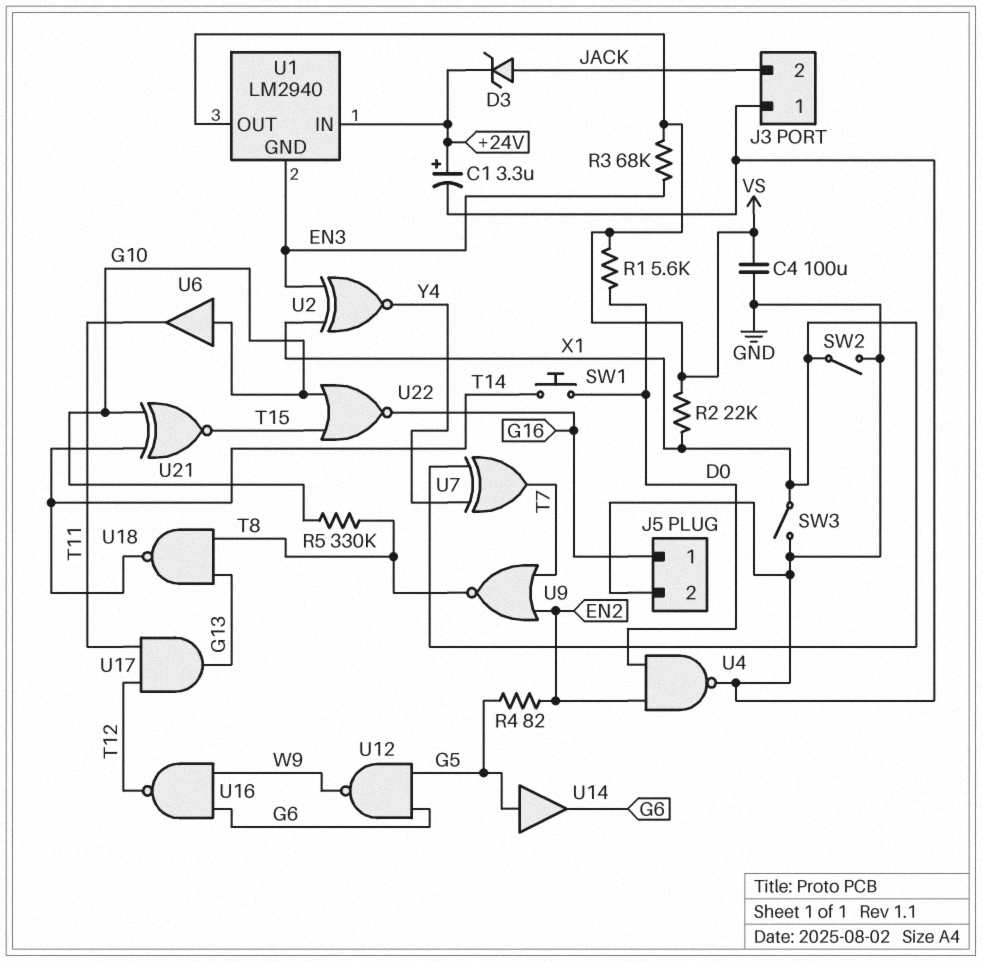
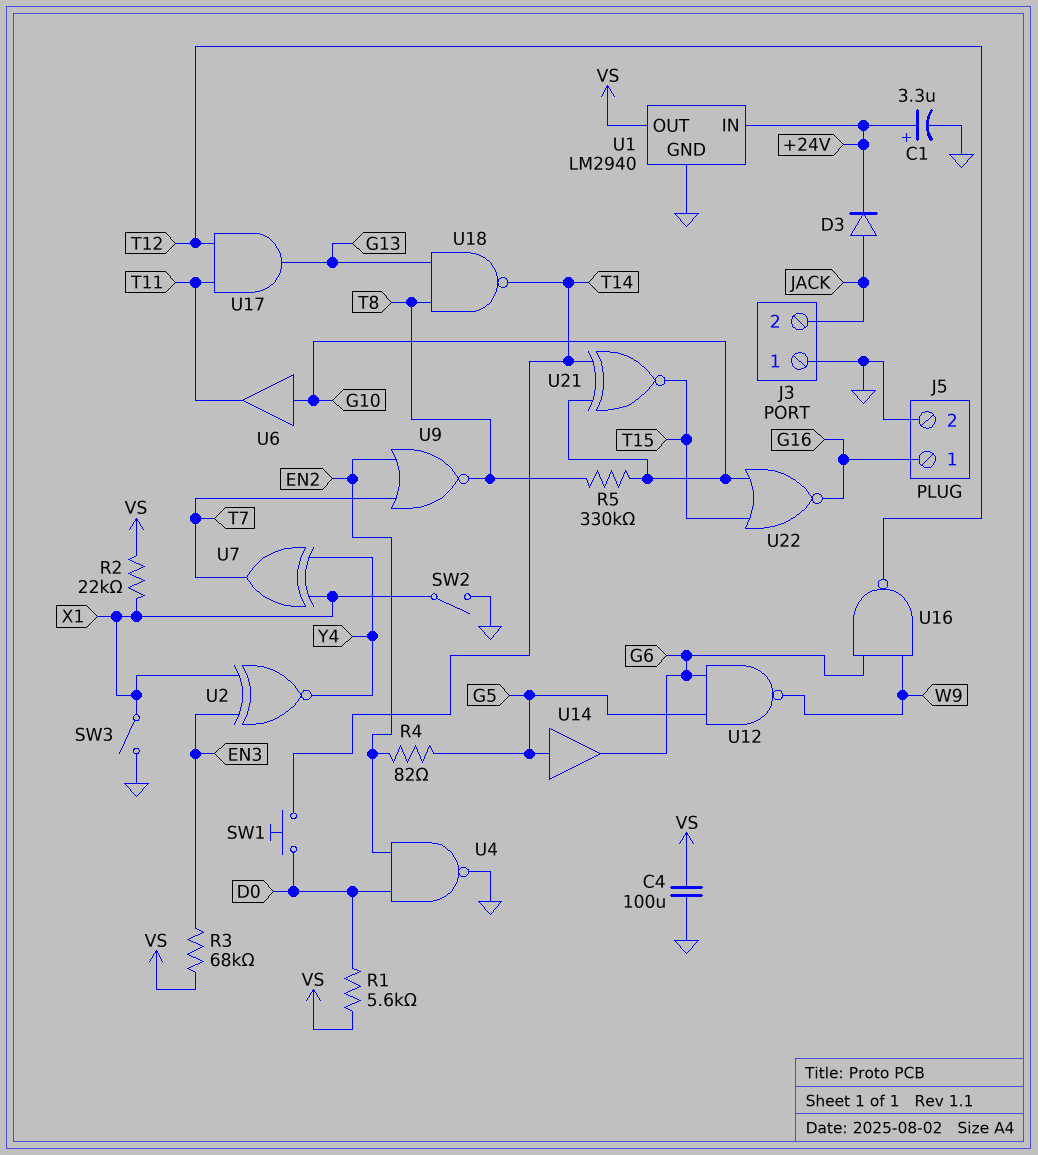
D3: zener (A JACK, K +24V) -> diode (A JACK, K +24V)
U1 pin GND: EN3 -> GND

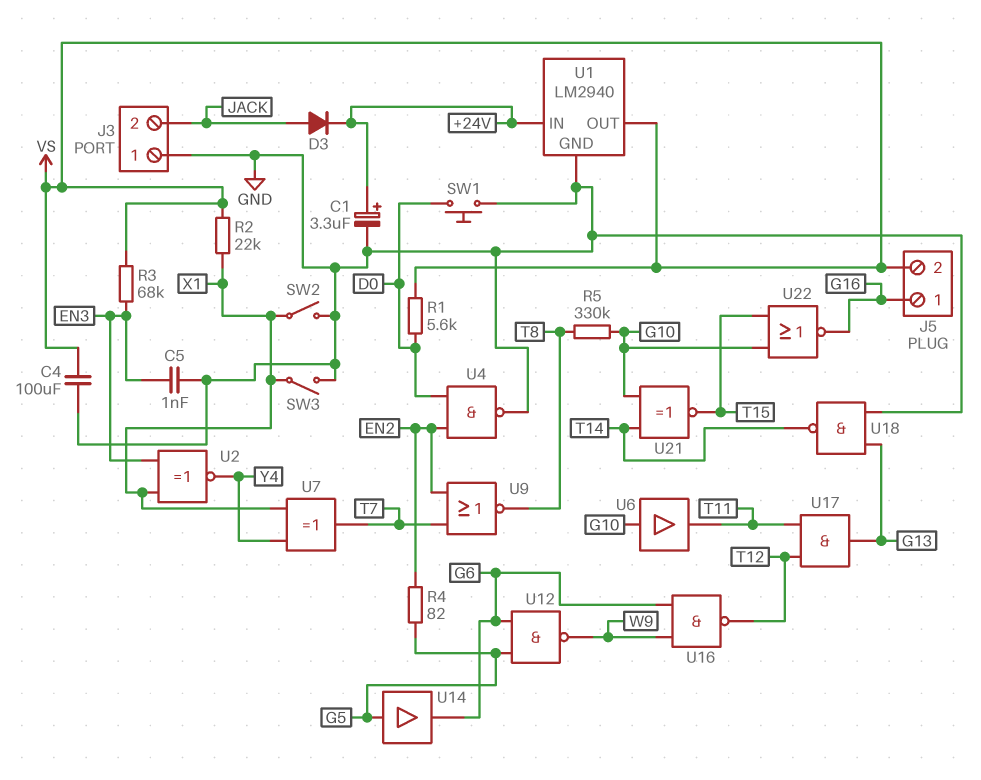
C5: none -> 1nF (EN3, GND)
J5 pin 2: GND -> VS
SW1: button (D0, T14) -> button (D0, GND)
U18: NAND (in G13, in T8, out T14) -> NAND (in G13, in GND, out T14)

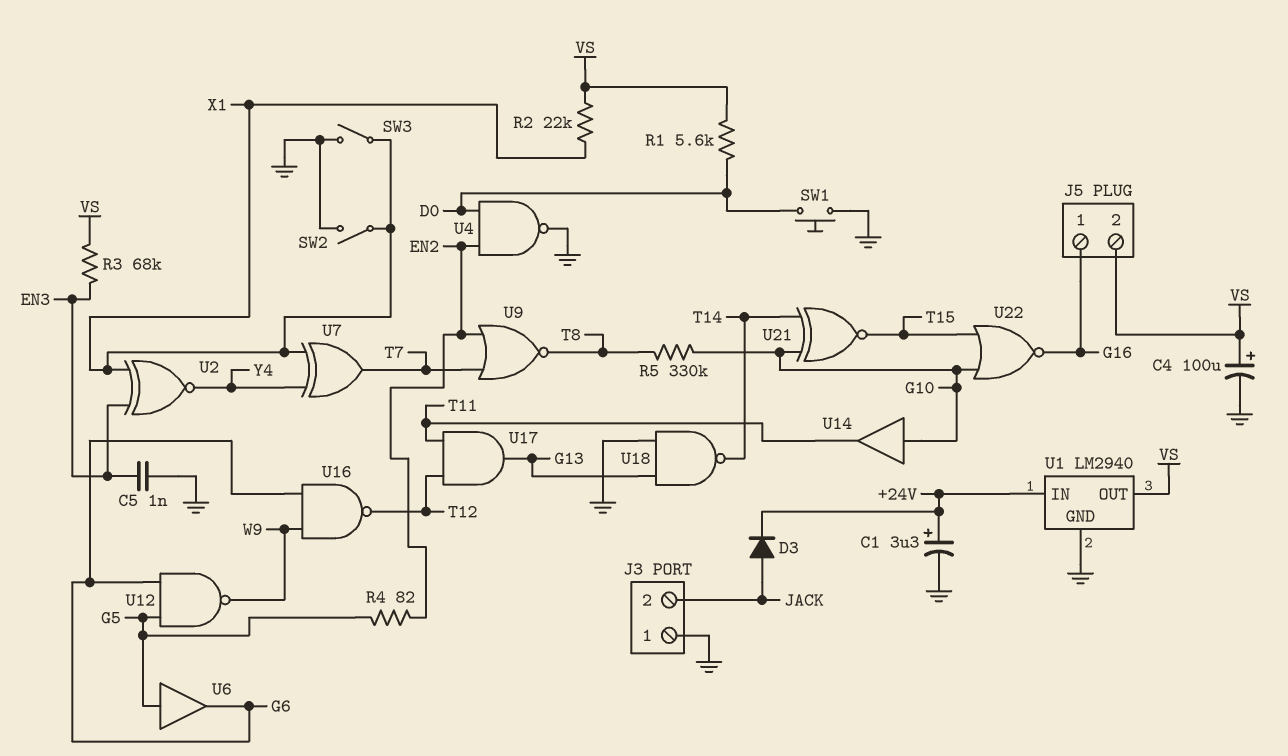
C4: 100uF (GND, VS) -> 100uF (plus VS, minus GND)
U6: buffer (in G10, out T11) -> buffer (in G5, out G6)
U14: buffer (in G5, out G6) -> buffer (in G10, out T11)

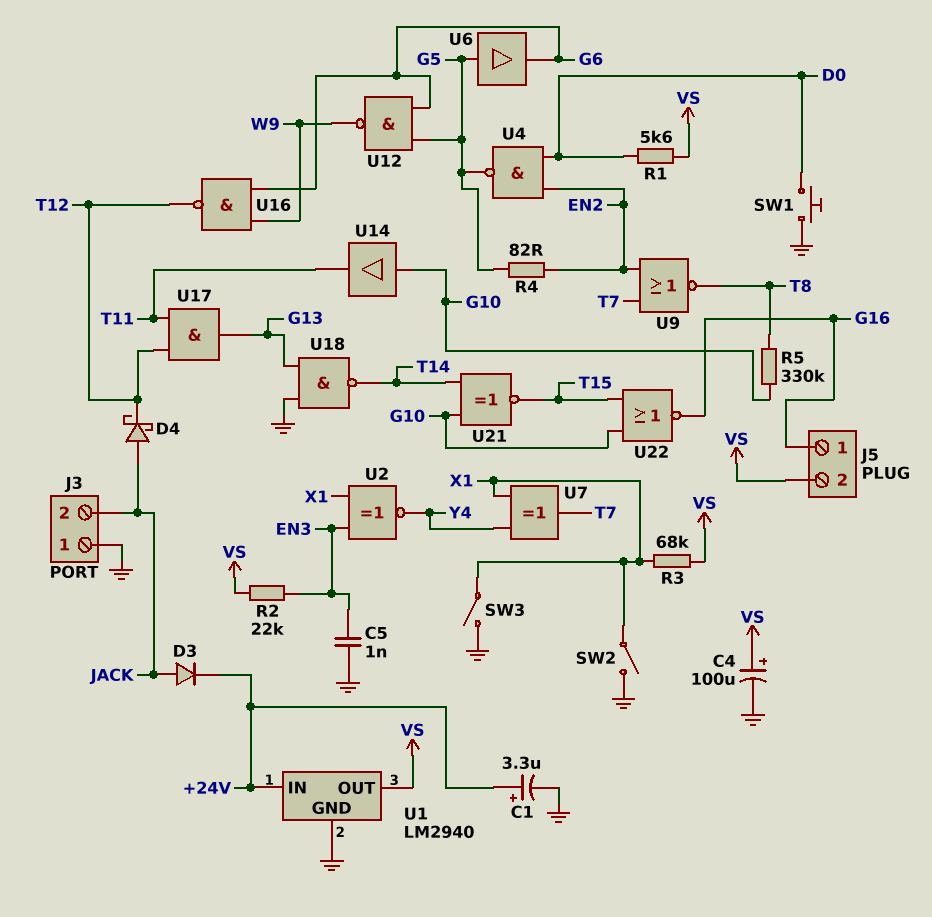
D4: none -> schottky (A JACK, K T12)
R2: 22k (VS, X1) -> 22k (EN3, VS)
R3: 68k (EN3, VS) -> 68k (VS, X1)
U4: NAND (in D0, in EN2, out GND) -> NAND (in D0, in EN2, out G5)

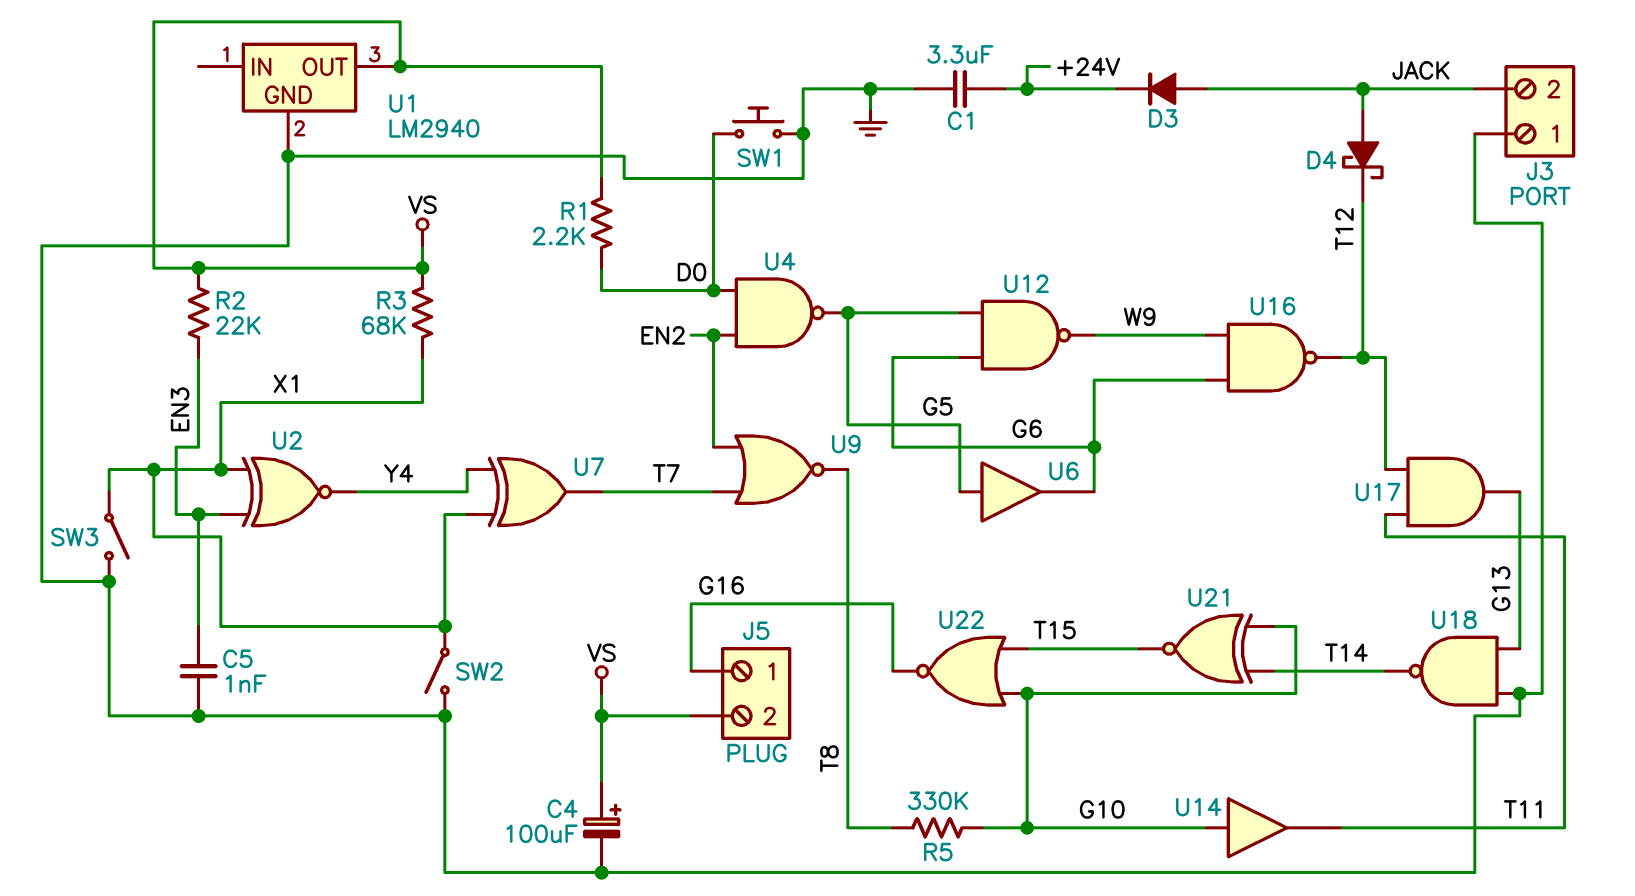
C1: 3.3uF (plus +24V, minus GND) -> 3.3uF (+24V, GND)
R1: 5.6k (D0, VS) -> 2.2k (D0, VS)
R4: 82 (EN2, G5) -> none
U1 pin IN: +24V -> none

